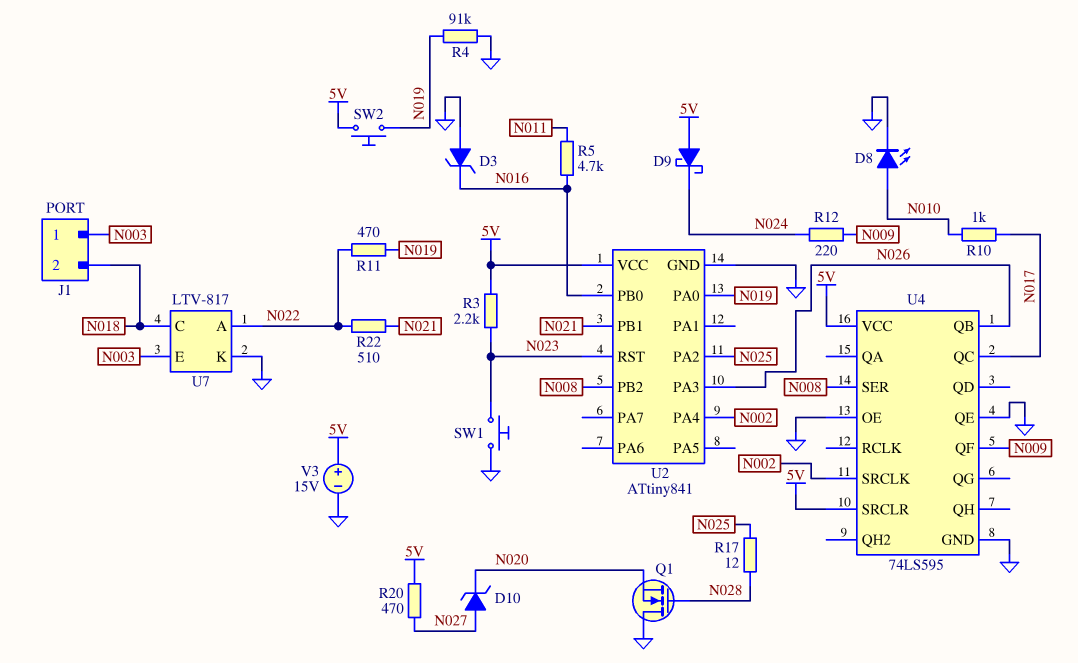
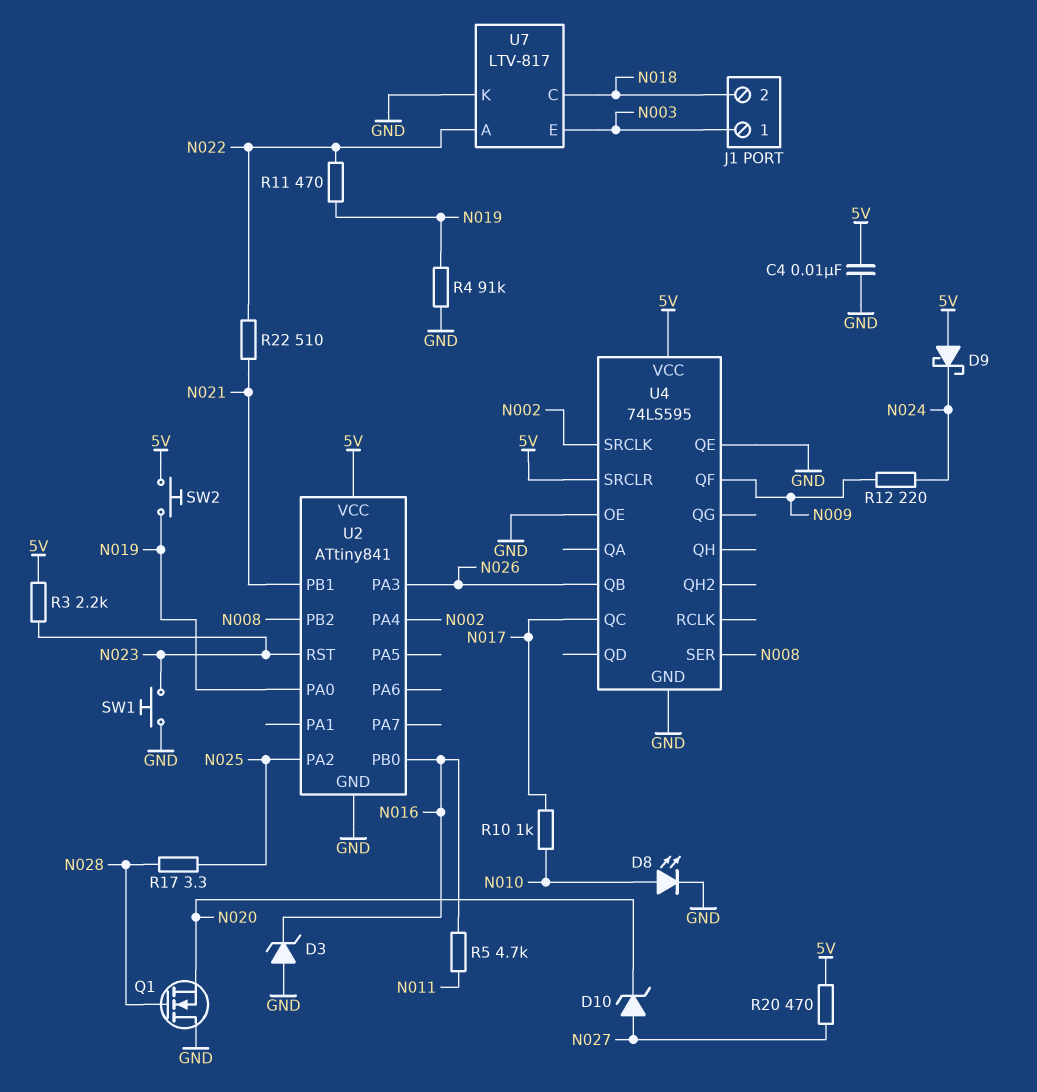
C4: none -> 10nF (5V, GND)
R17: 12 (N025, N028) -> 3.3 (N025, N028)
V3: 15V (plus 5V, minus GND) -> none

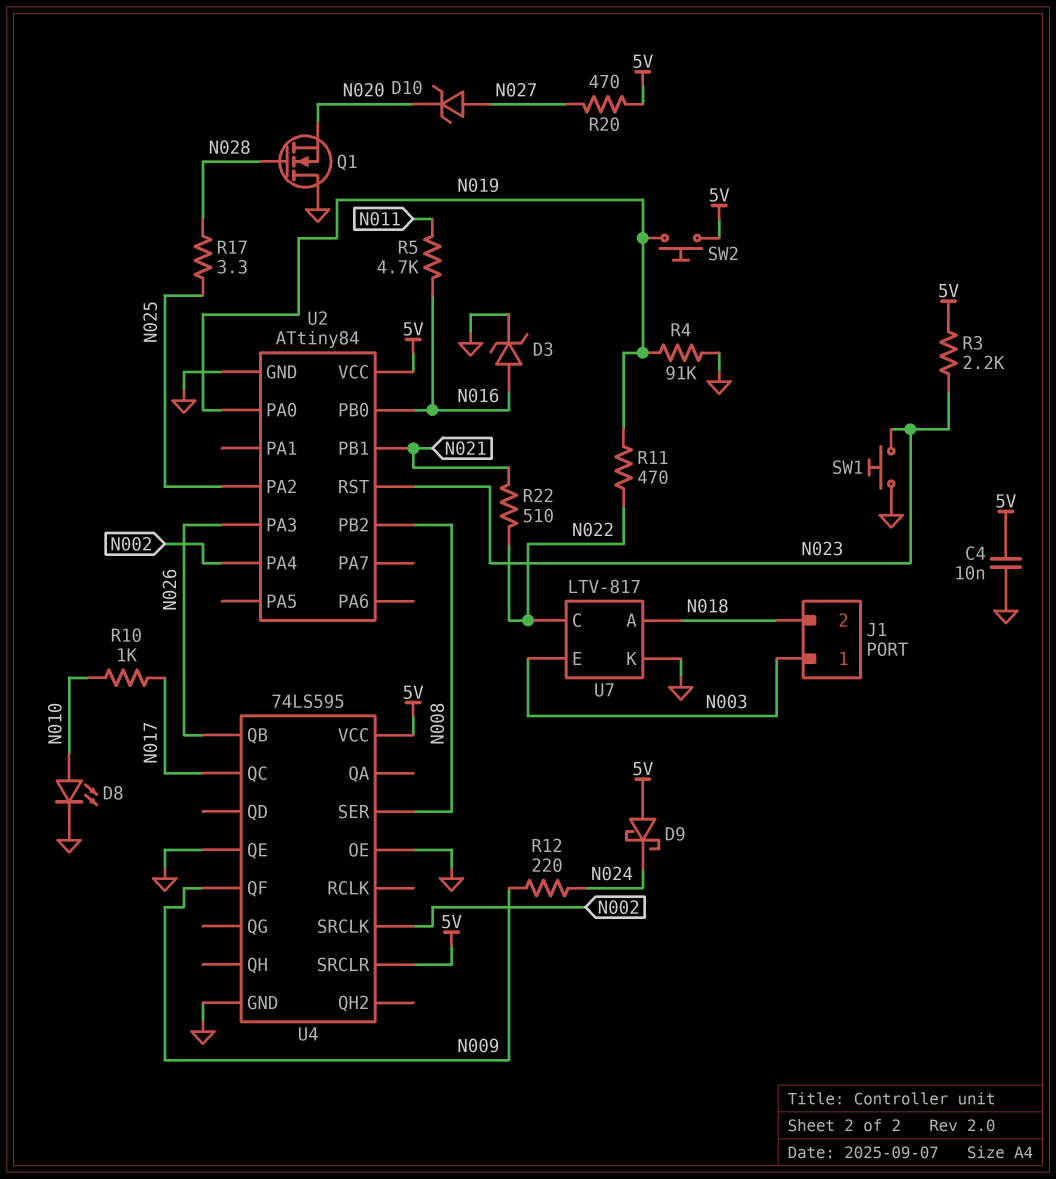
D3: zener (A GND, K N016) -> zener (A N016, K GND)
U2: ATtiny841 -> ATtiny84
U7 pin A: N022 -> N018
U7 pin C: N018 -> N022

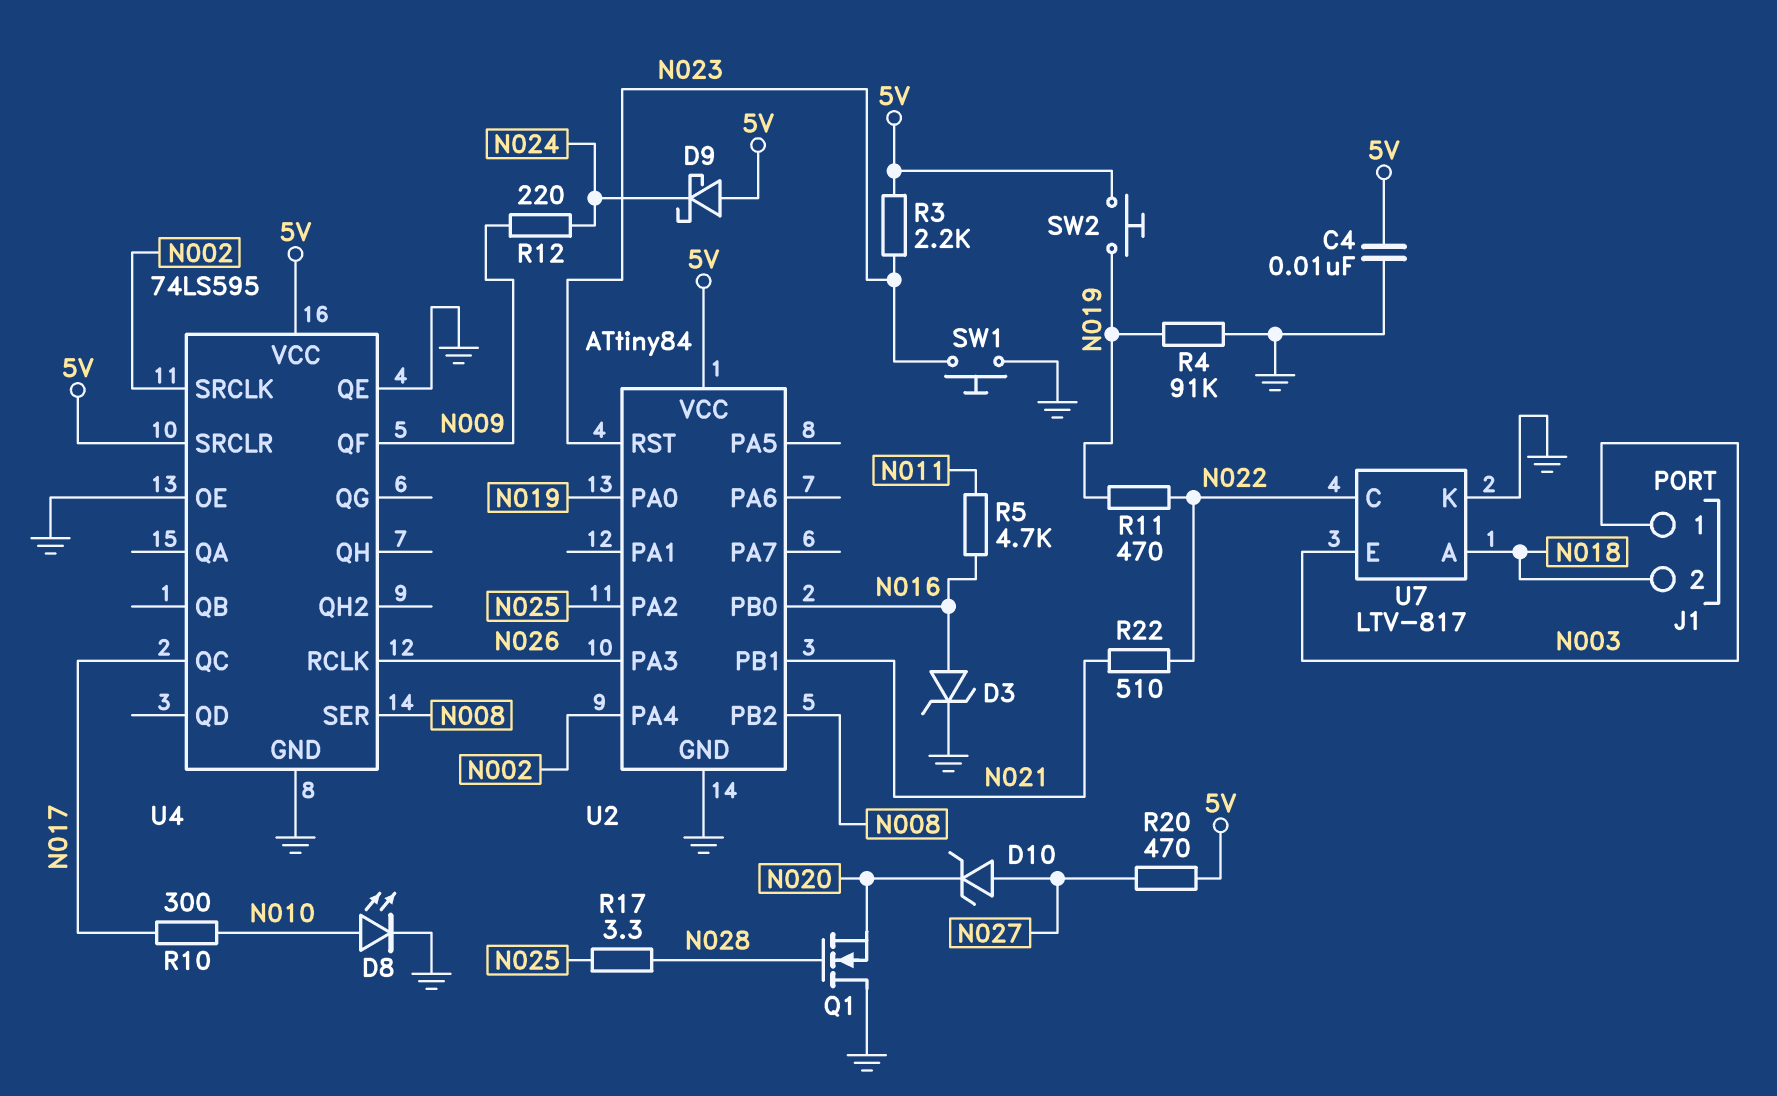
R10: 1k (N010, N017) -> 300 (N010, N017)
U4 pin QB: N026 -> none
U4 pin RCLK: none -> N026

